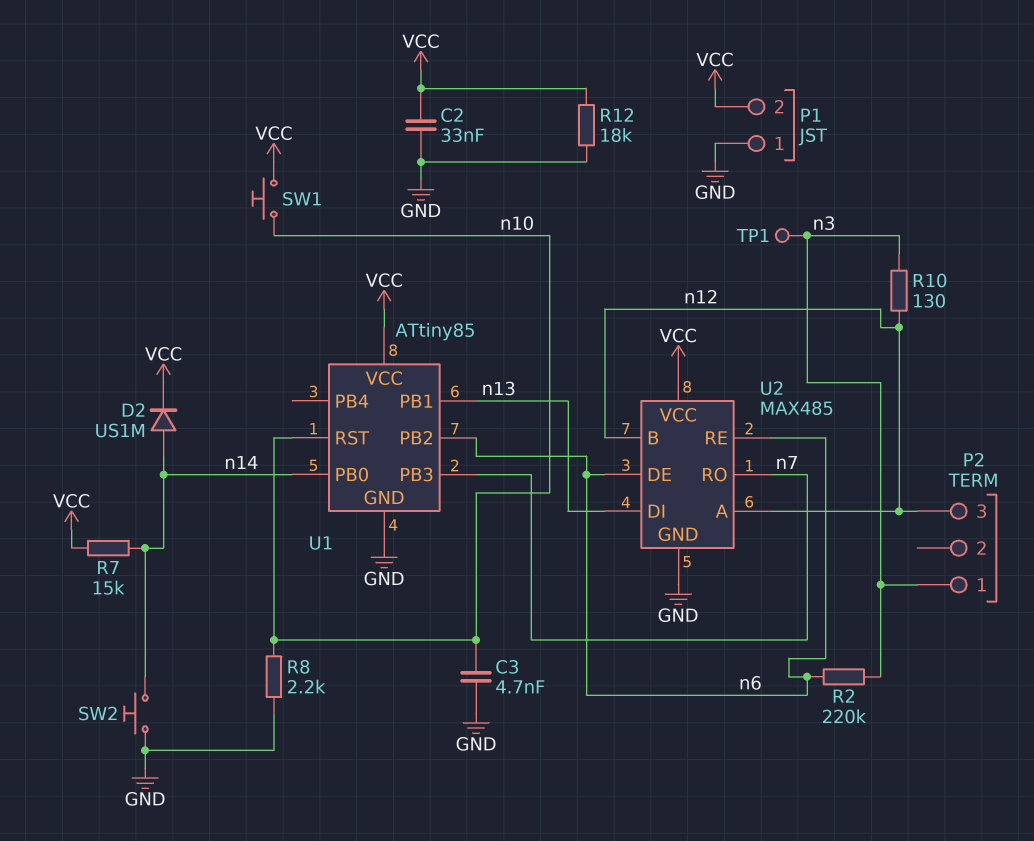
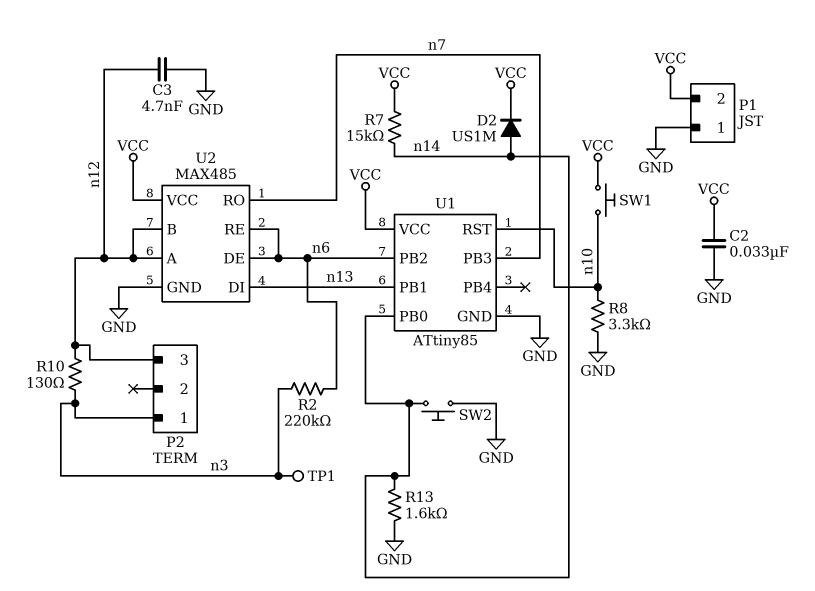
C3: 4.7nF (GND, n10) -> 4.7nF (GND, n12)
R8: 2.2k (GND, n10) -> 3.3k (GND, n10)
R12: 18k (GND, VCC) -> none
R13: none -> 1.6k (GND, n14)

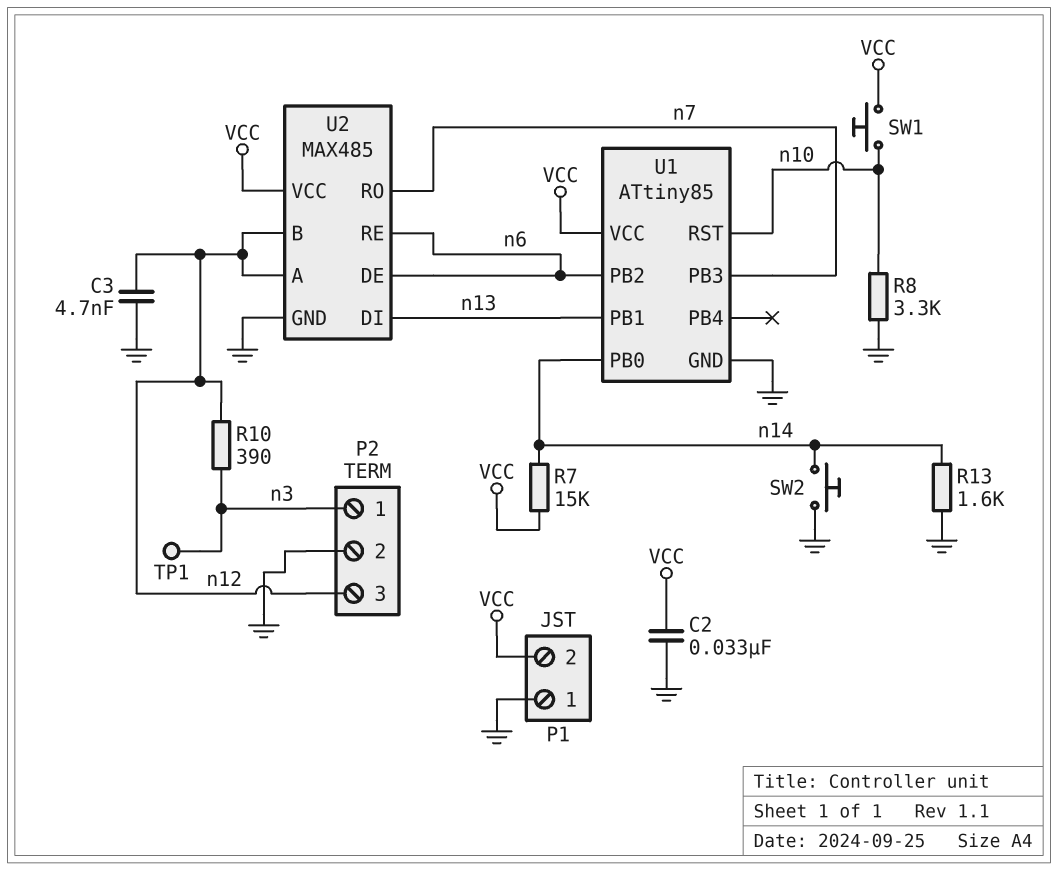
D2: diode US1M (A n14, K VCC) -> none
P2 pin 2: none -> GND
R2: 220k (n3, n6) -> none
R10: 130 (n3, n12) -> 390 (n3, n12)

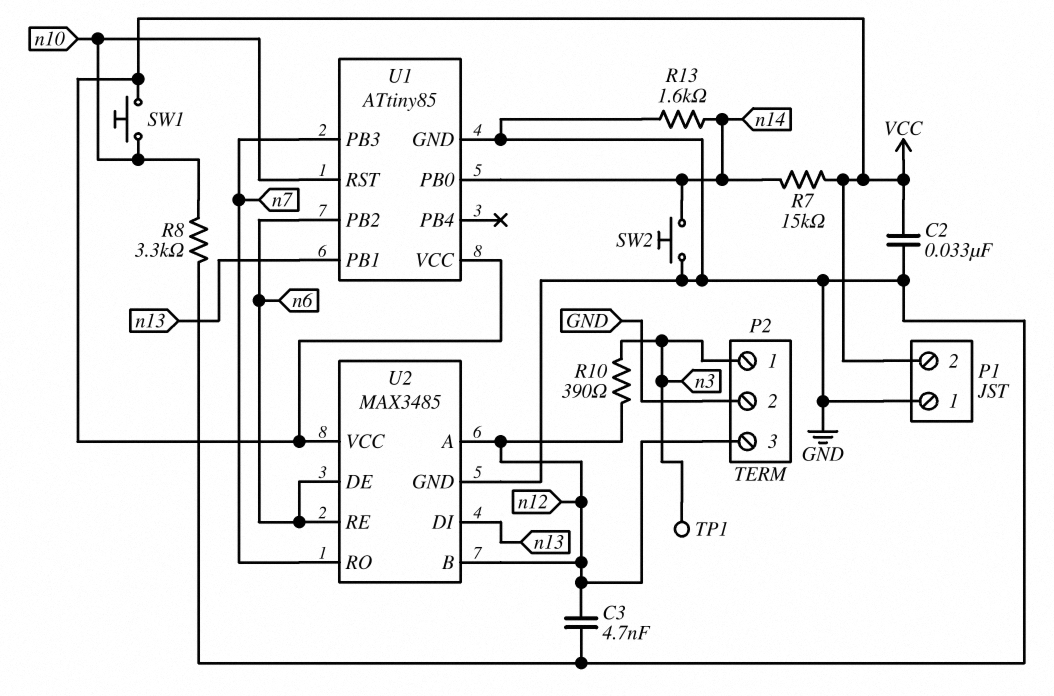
U2: MAX485 -> MAX3485

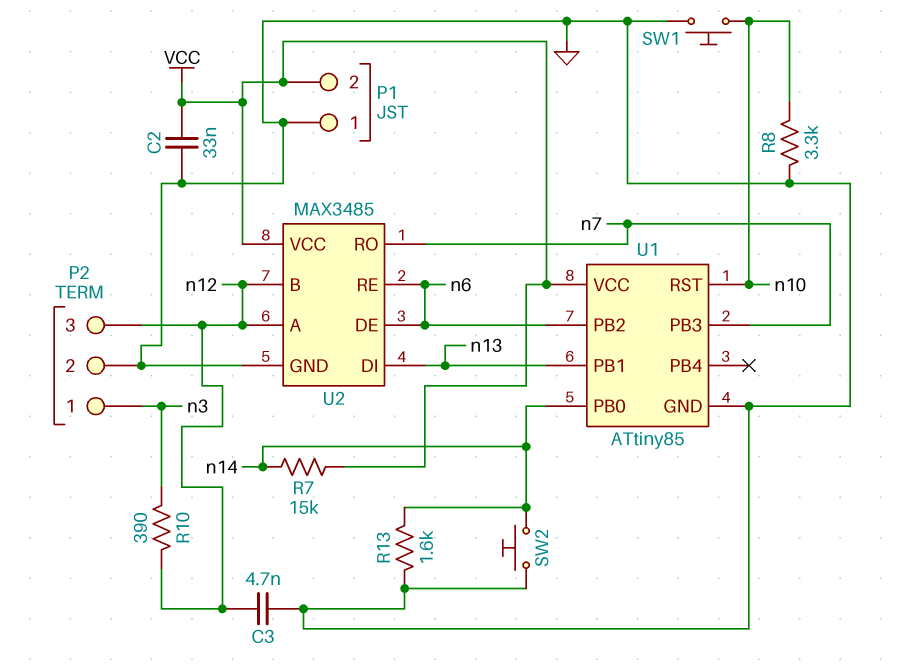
SW1: button (VCC, n10) -> button (GND, n10)
TP1: test point (n3) -> none

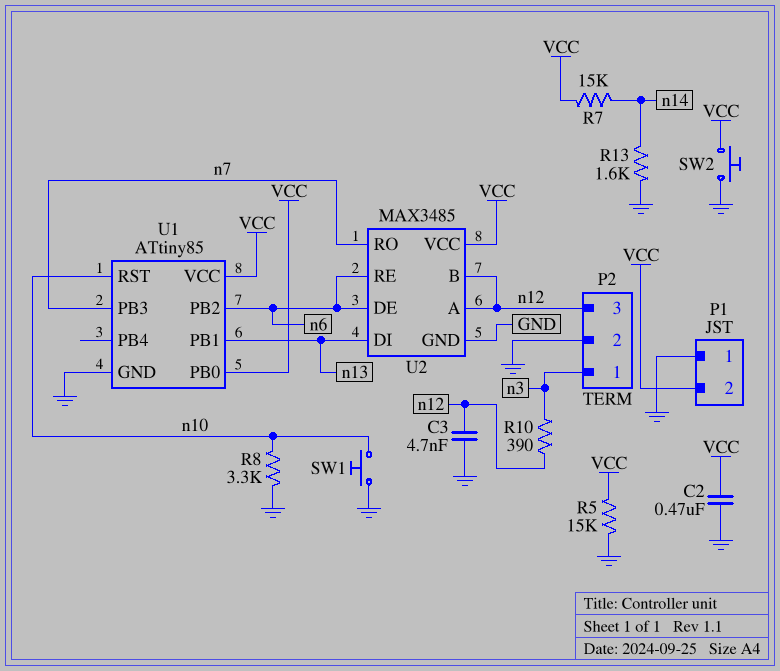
C2: 33nF (GND, VCC) -> 470nF (GND, VCC)
R5: none -> 15k (GND, VCC)
SW2: button (GND, n14) -> button (GND, VCC)
U1 pin PB0: n14 -> VCC

